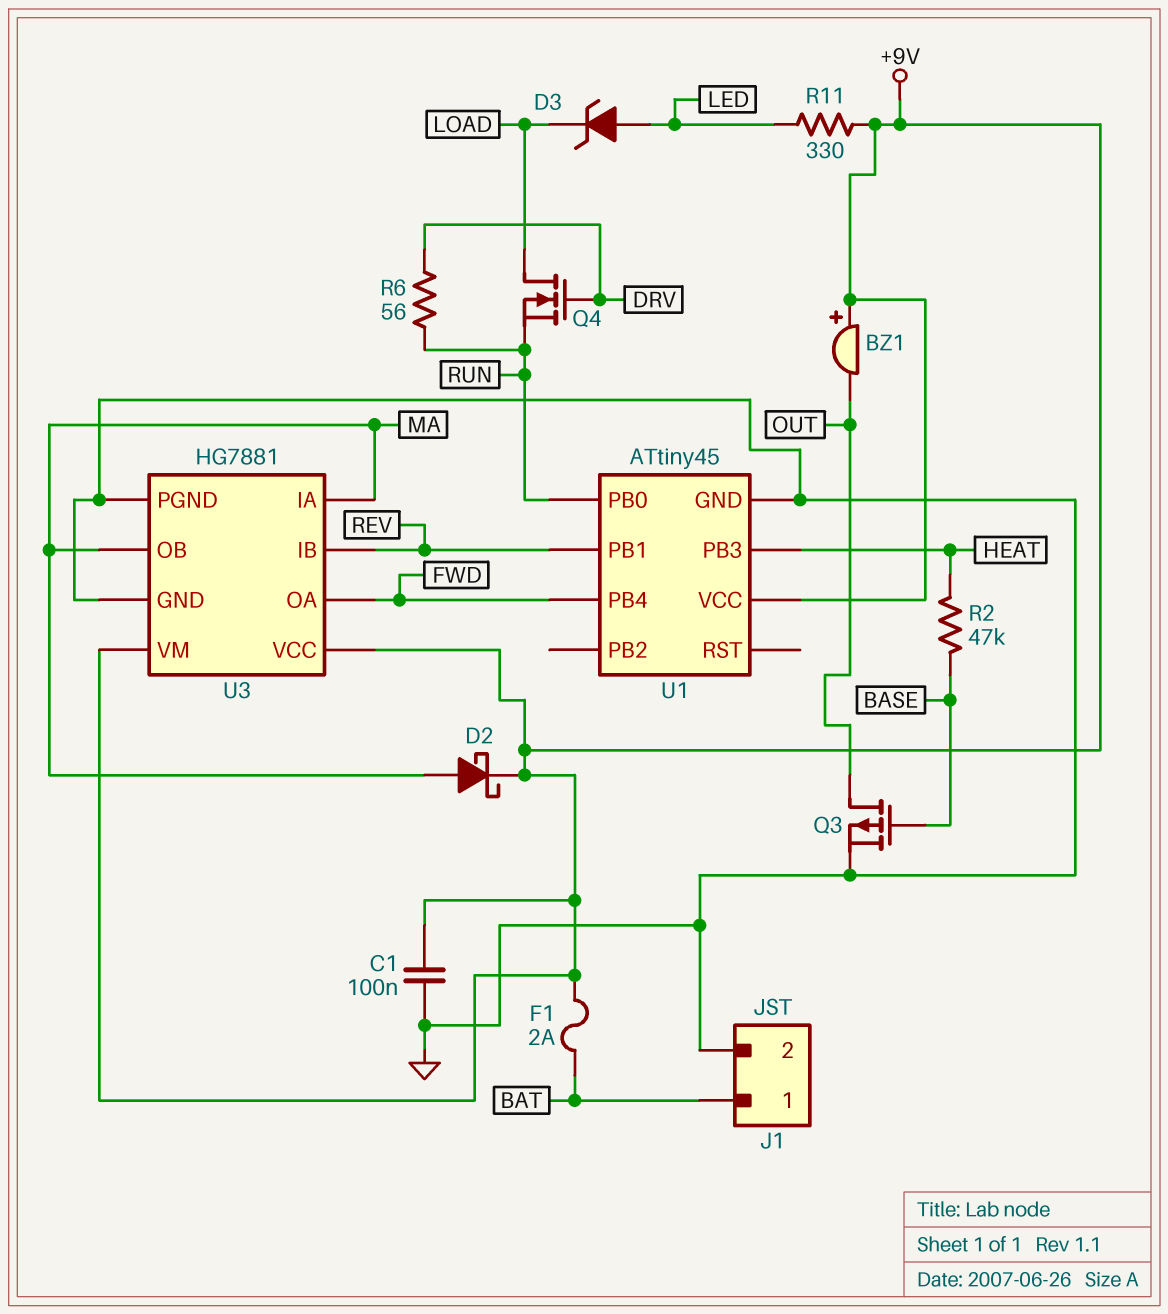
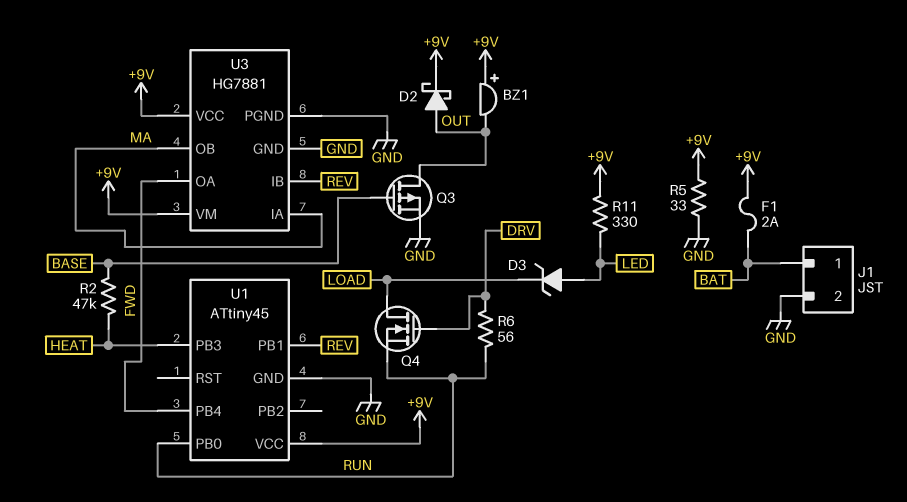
C1: 100nF (+9V, GND) -> none
D2: schottky (A MA, K +9V) -> schottky (A OUT, K +9V)
R5: none -> 33 (+9V, GND)

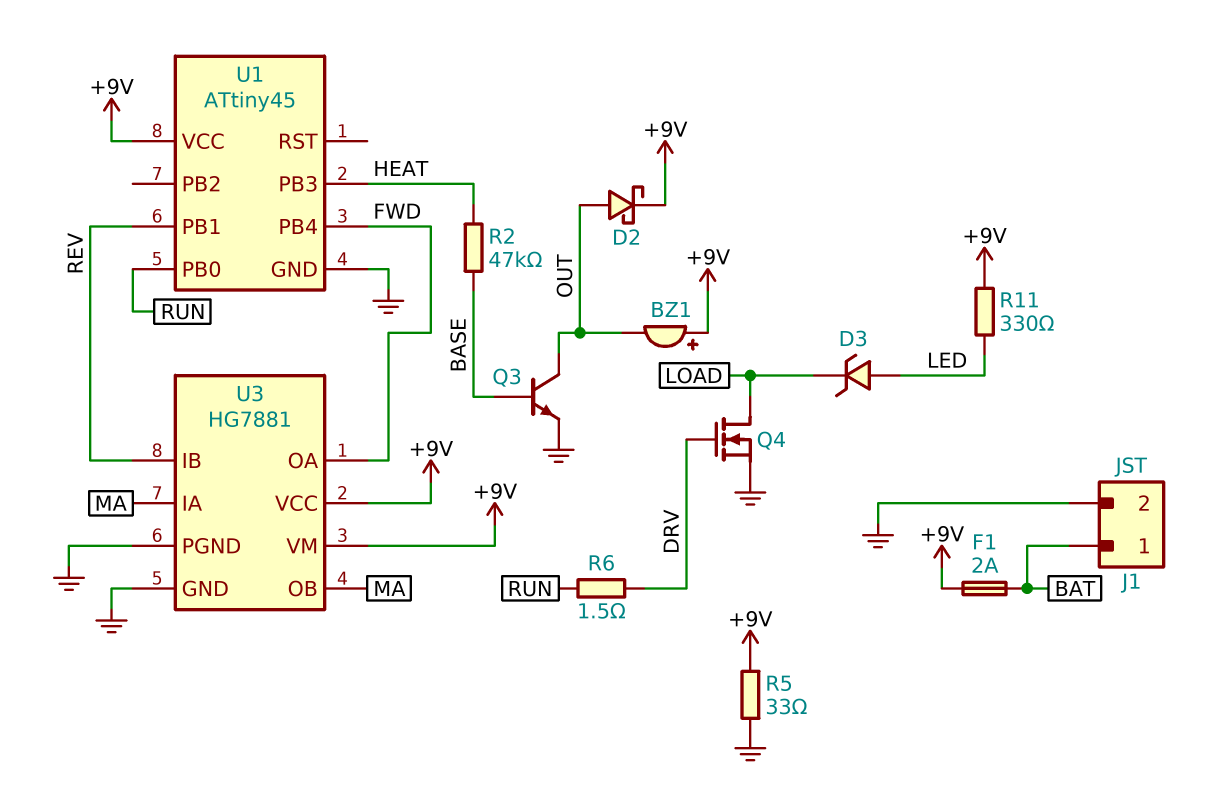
Q3: PMOS (G BASE, D OUT, S GND) -> NPN (B BASE, C OUT, E GND)
Q4: NMOS (G DRV, D LOAD, S RUN) -> NMOS (G DRV, D LOAD, S GND)
R6: 56 (DRV, RUN) -> 1.5 (DRV, RUN)

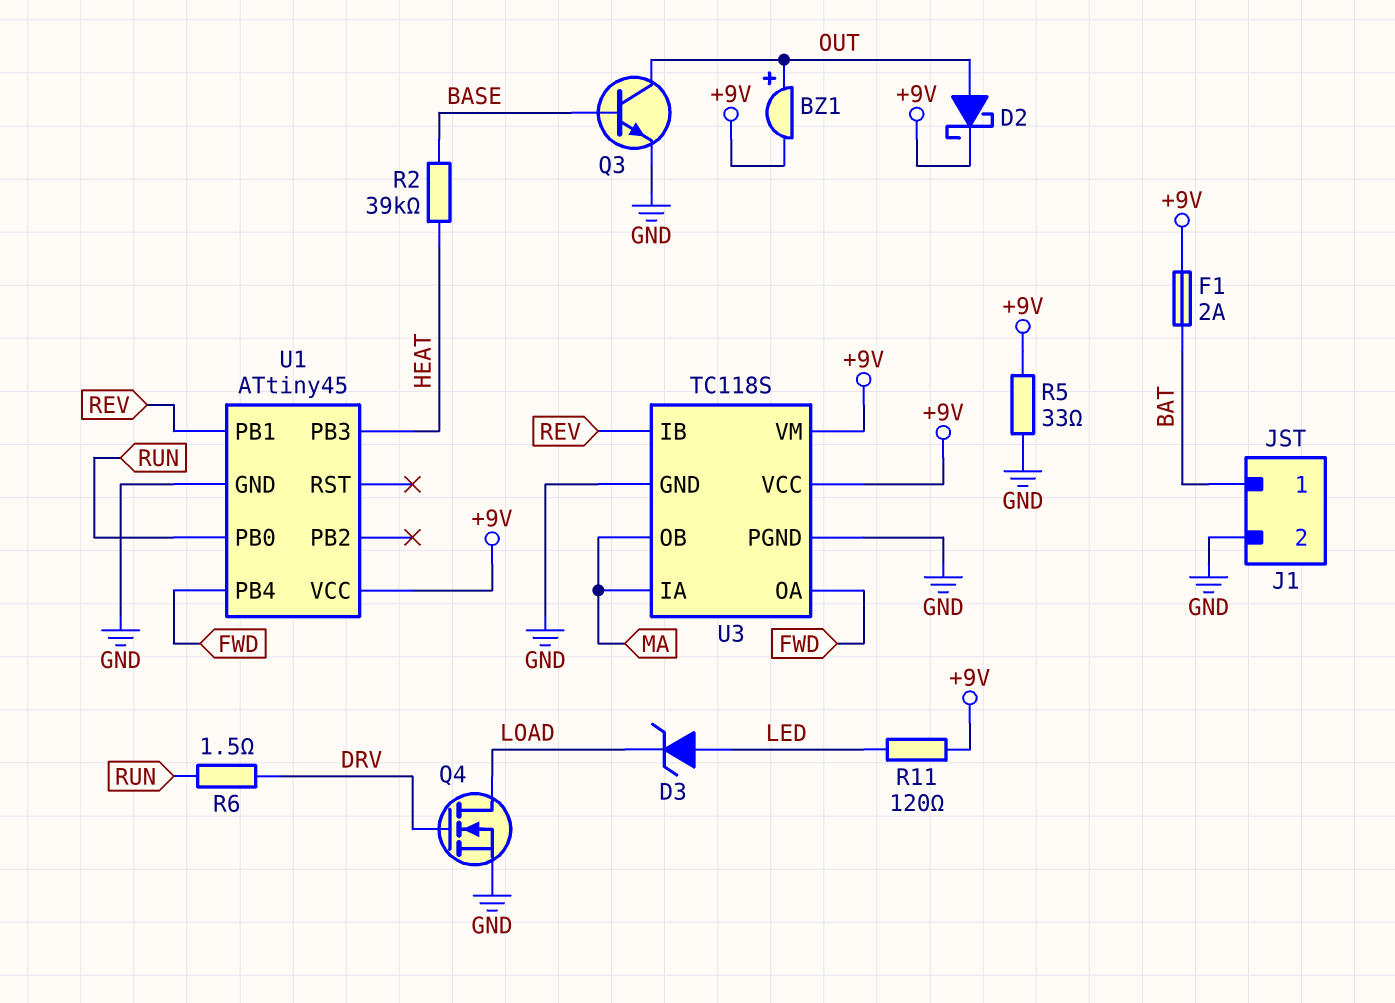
BZ1: buzzer (plus +9V, minus OUT) -> buzzer (plus OUT, minus +9V)
R2: 47k (BASE, HEAT) -> 39k (BASE, HEAT)
R11: 330 (+9V, LED) -> 120 (+9V, LED)
U3: HG7881 -> TC118S

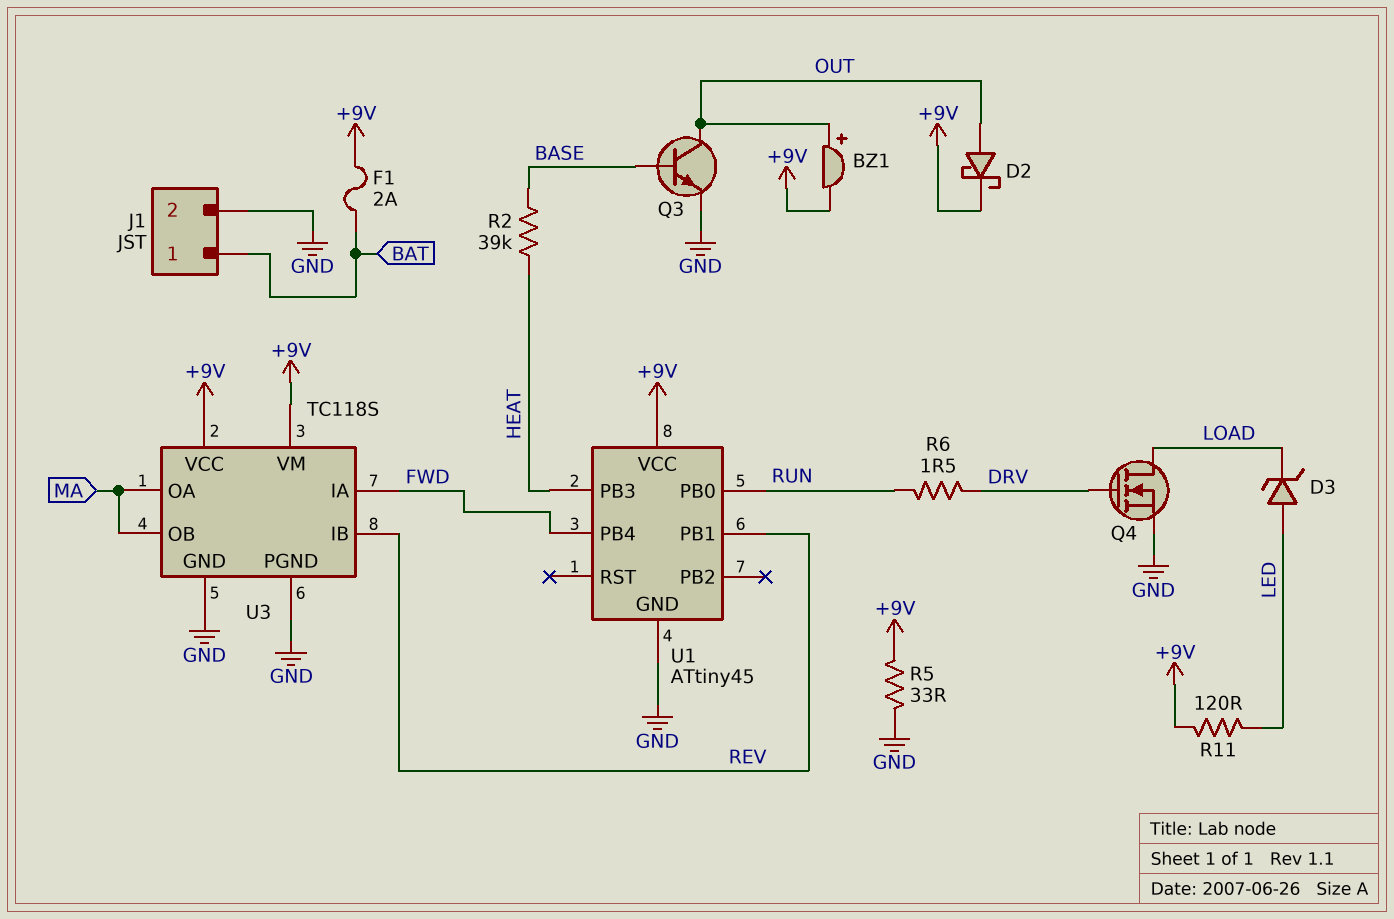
U3 pin IA: MA -> FWD
U3 pin OA: FWD -> MA

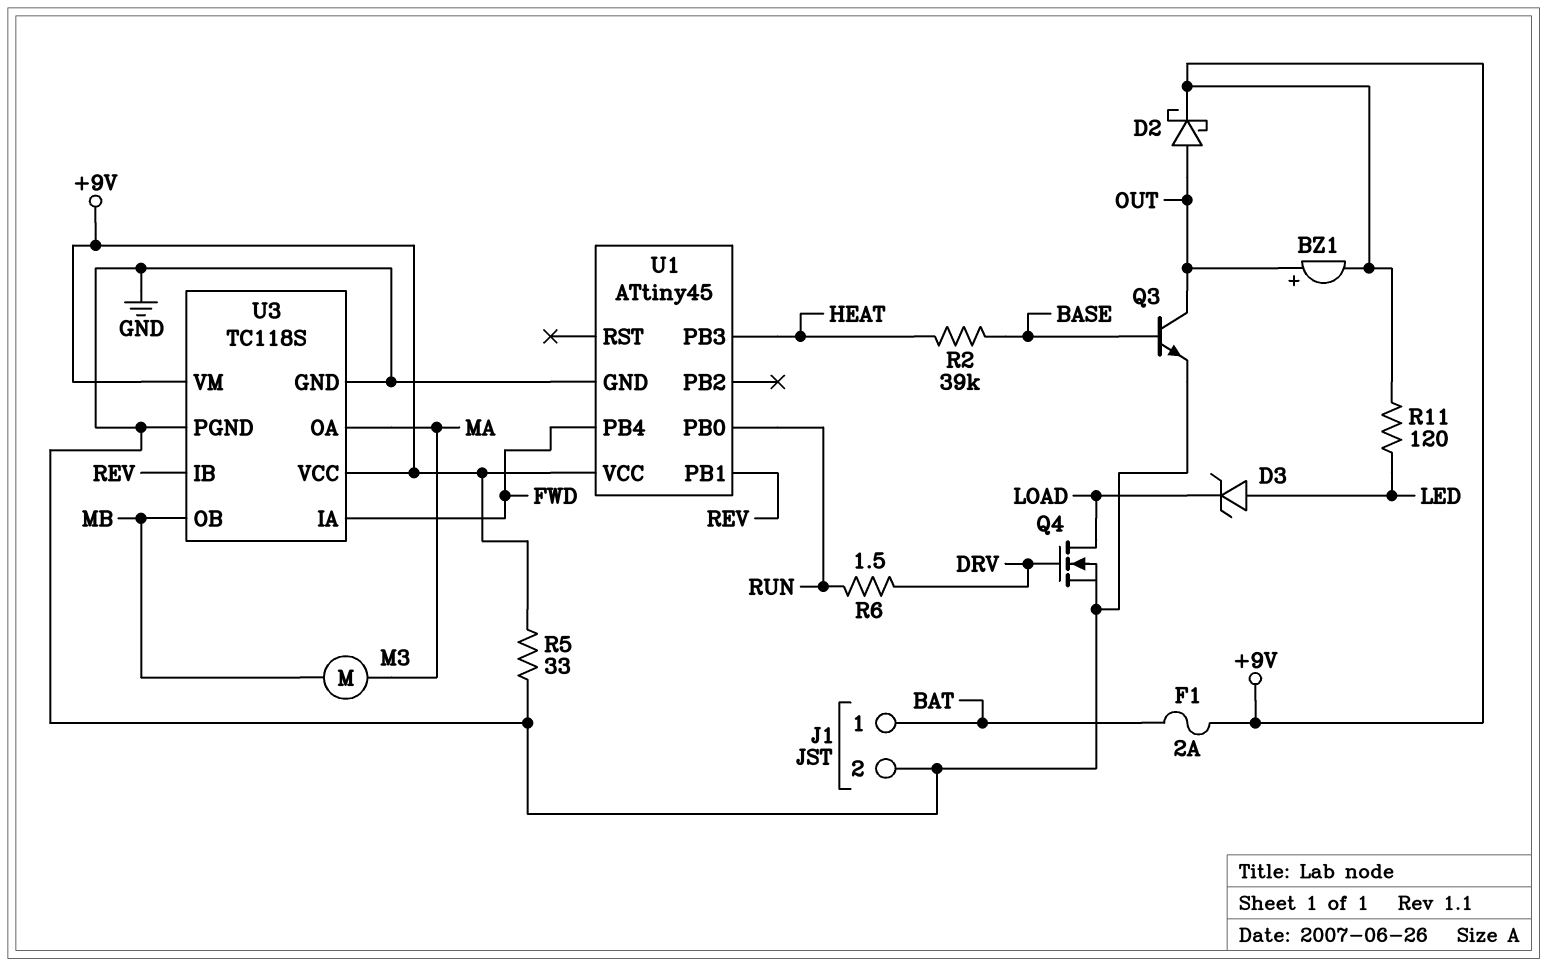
M3: none -> motor (MA, MB)
U3 pin OB: MA -> MB

